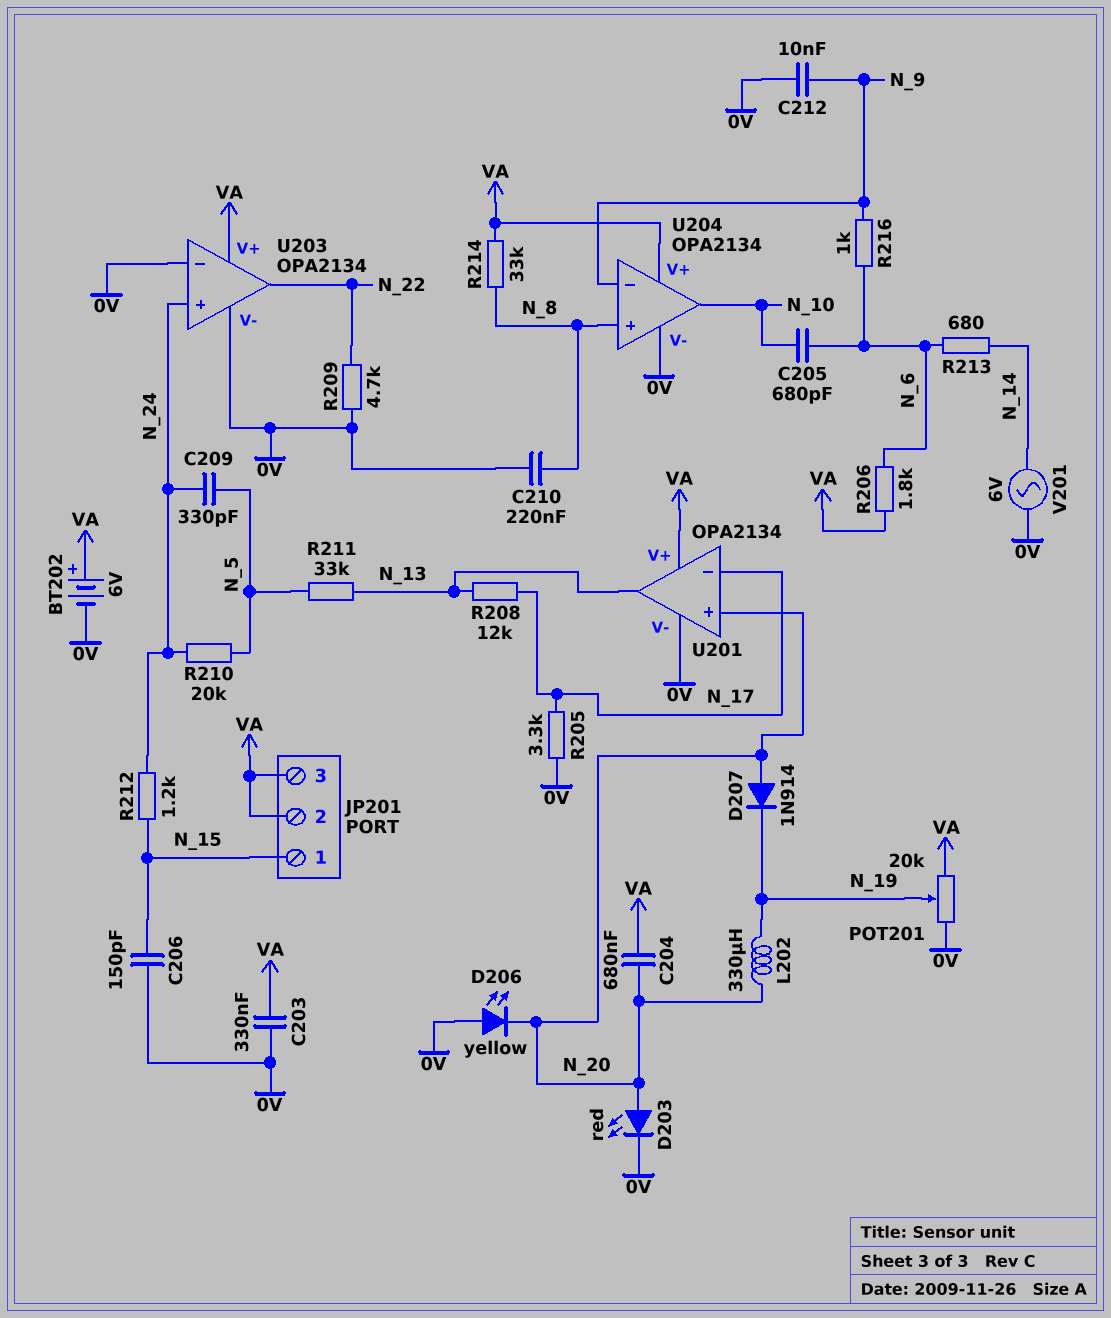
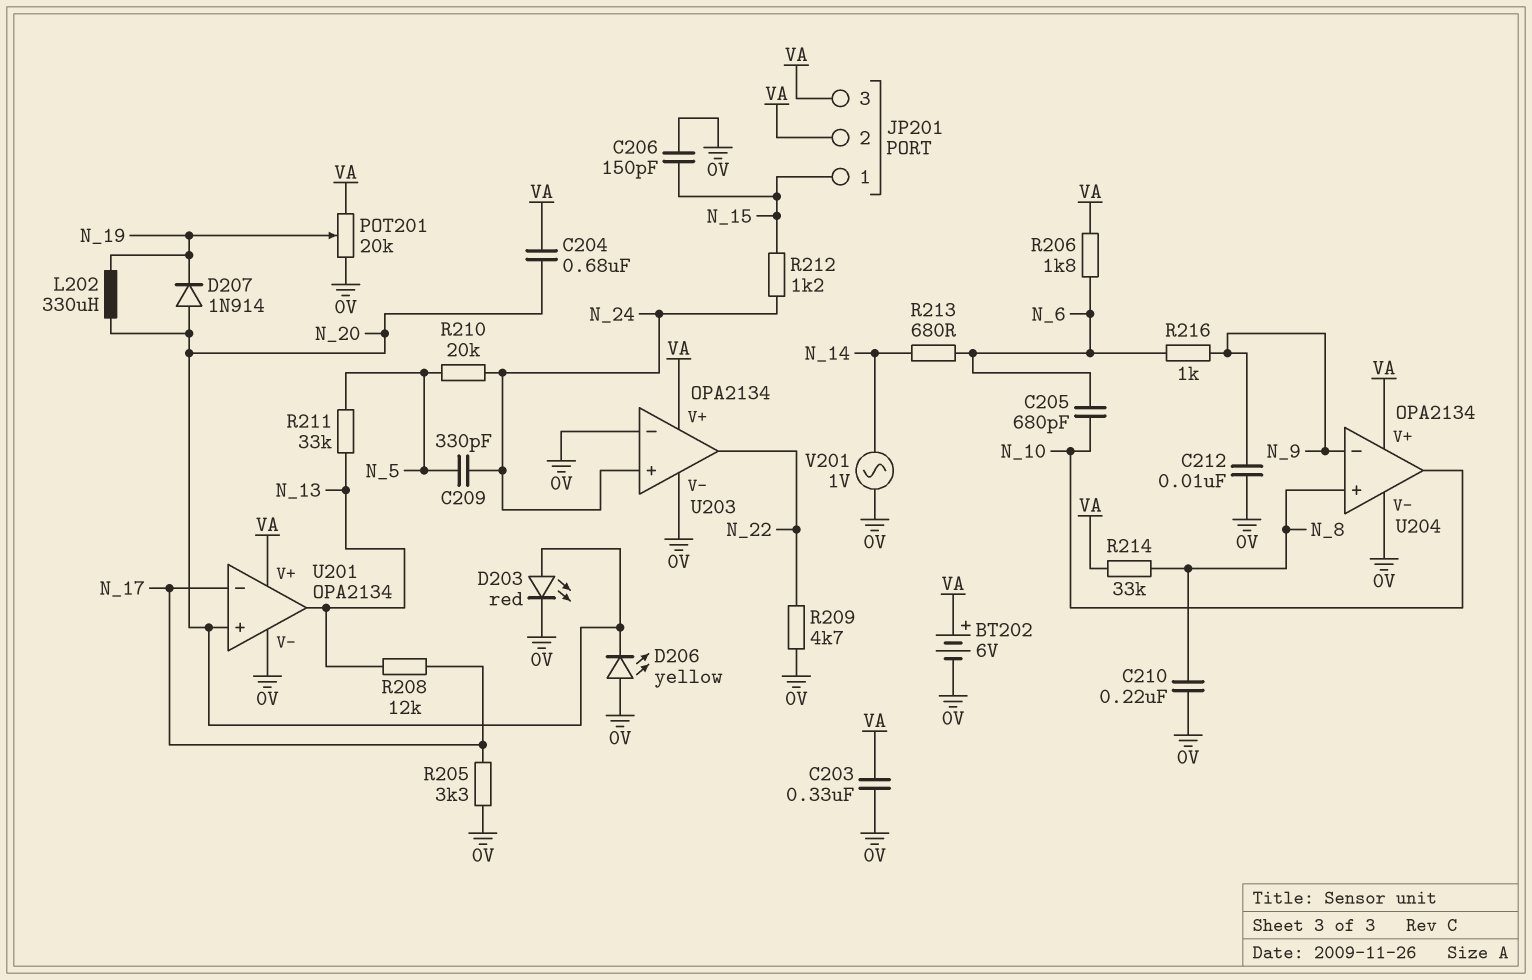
V201: AC 6V (0V, N_14) -> AC 1V (0V, N_14)

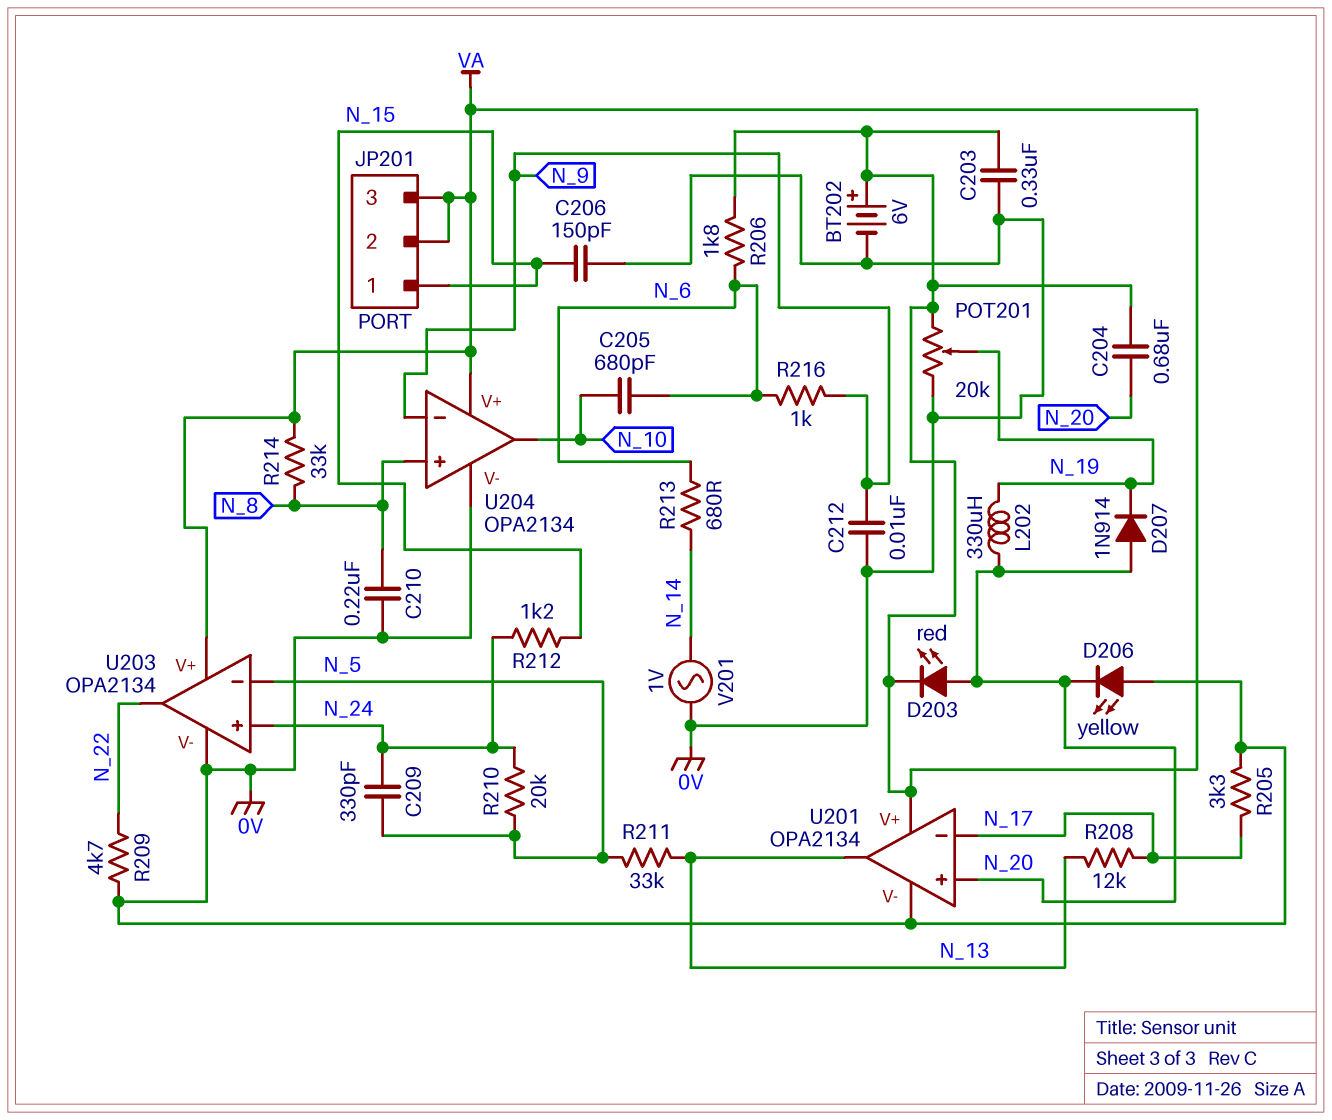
D203: LED red (A N_20, K 0V) -> LED red (A N_20, K VA)
U203 pin in-: 0V -> N_5

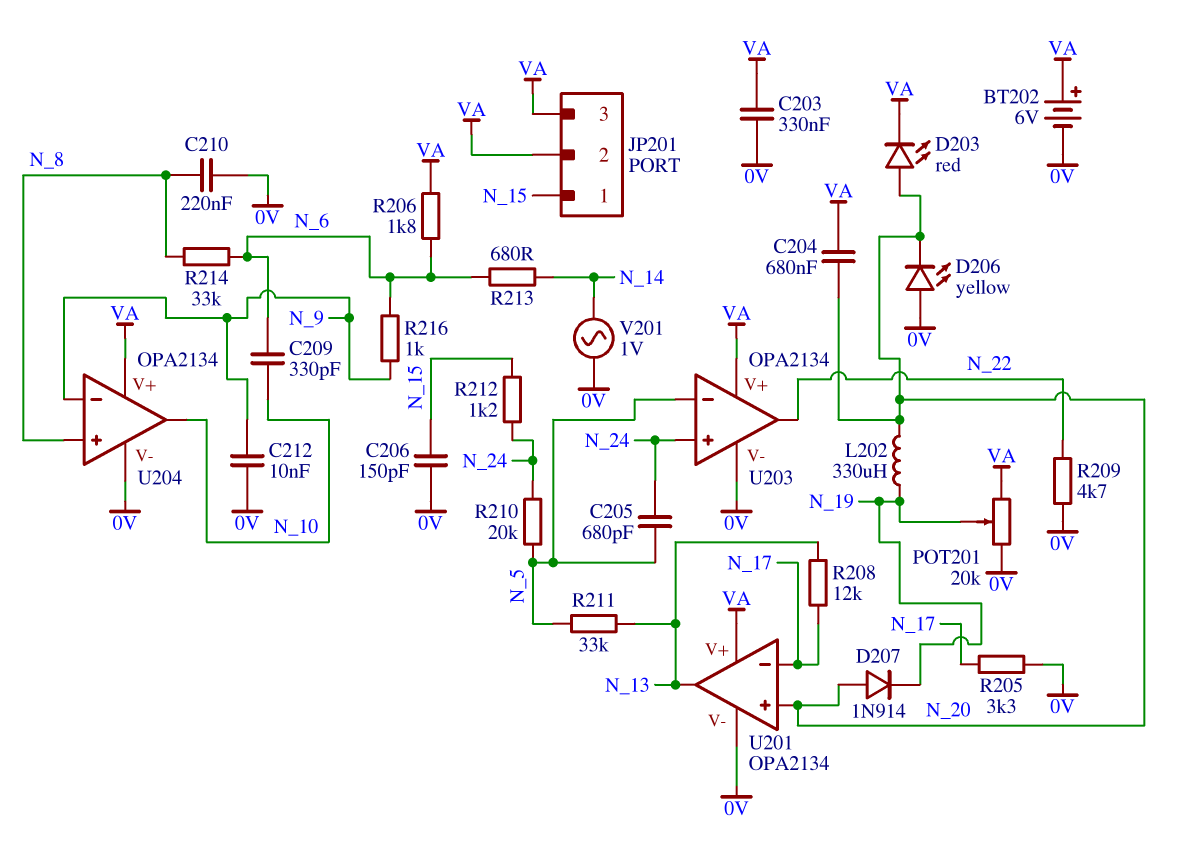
C205: 680pF (N_6, N_10) -> 680pF (N_5, N_24)
C209: 330pF (N_5, N_24) -> 330pF (N_6, N_10)
R214: 33k (N_8, VA) -> 33k (N_6, N_8)

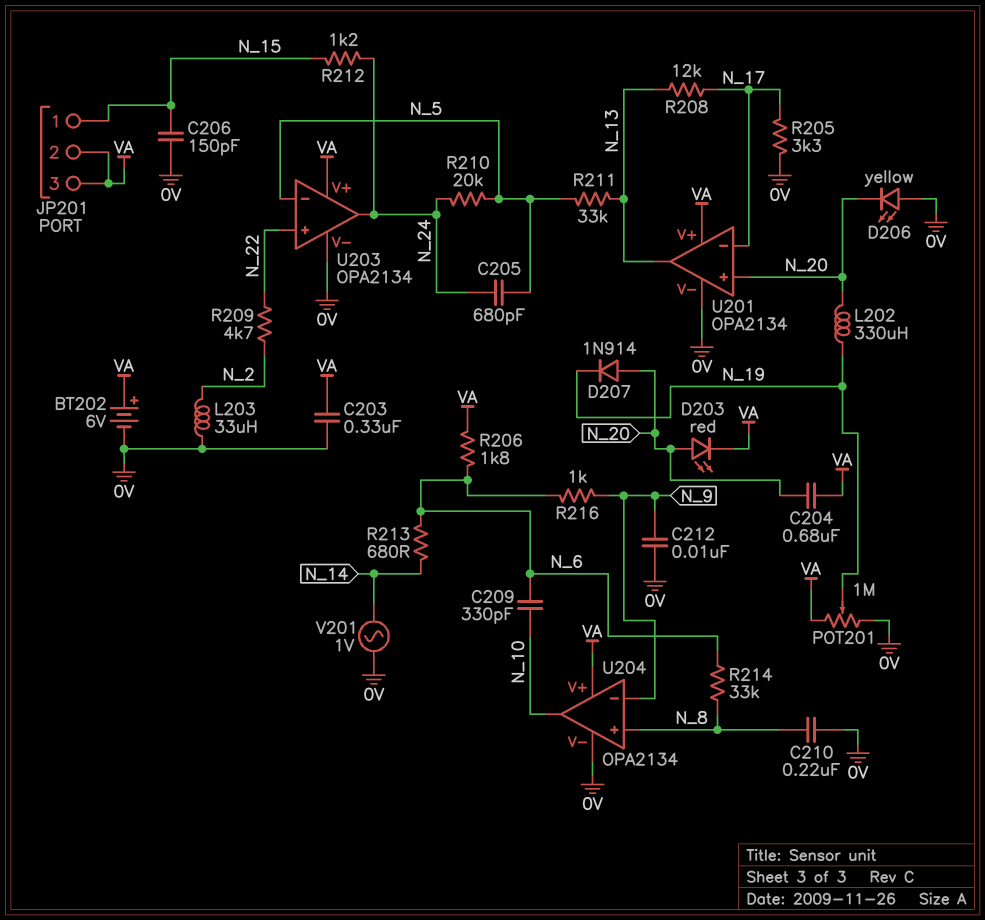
L203: none -> 33uH (0V, N_2)
POT201: 20k (0V, VA, wiper N_19) -> 1M (0V, VA, wiper N_19)
R209: 4.7k (0V, N_22) -> 4.7k (N_2, N_22)
U203 pin in+: N_24 -> N_22
U203 pin out: N_22 -> N_24

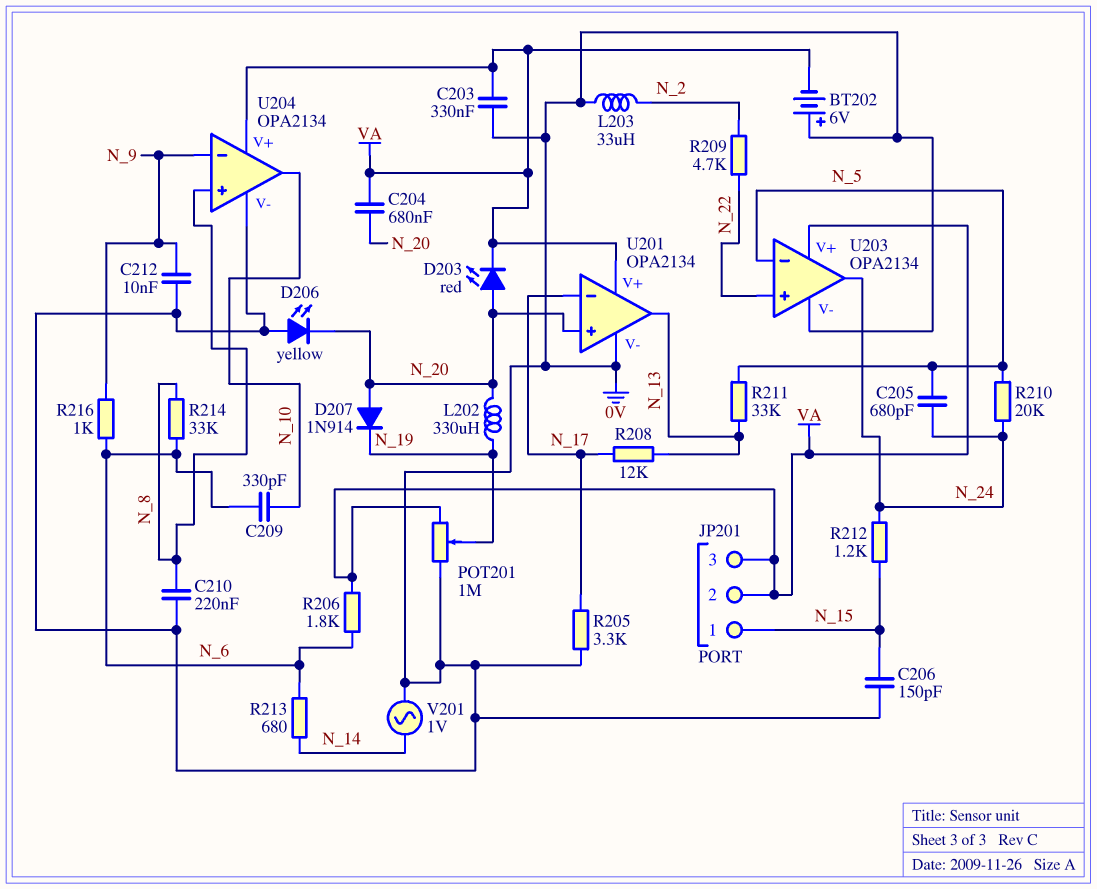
BT202: 6V (plus VA, minus 0V) -> 6V (plus 0V, minus VA)

